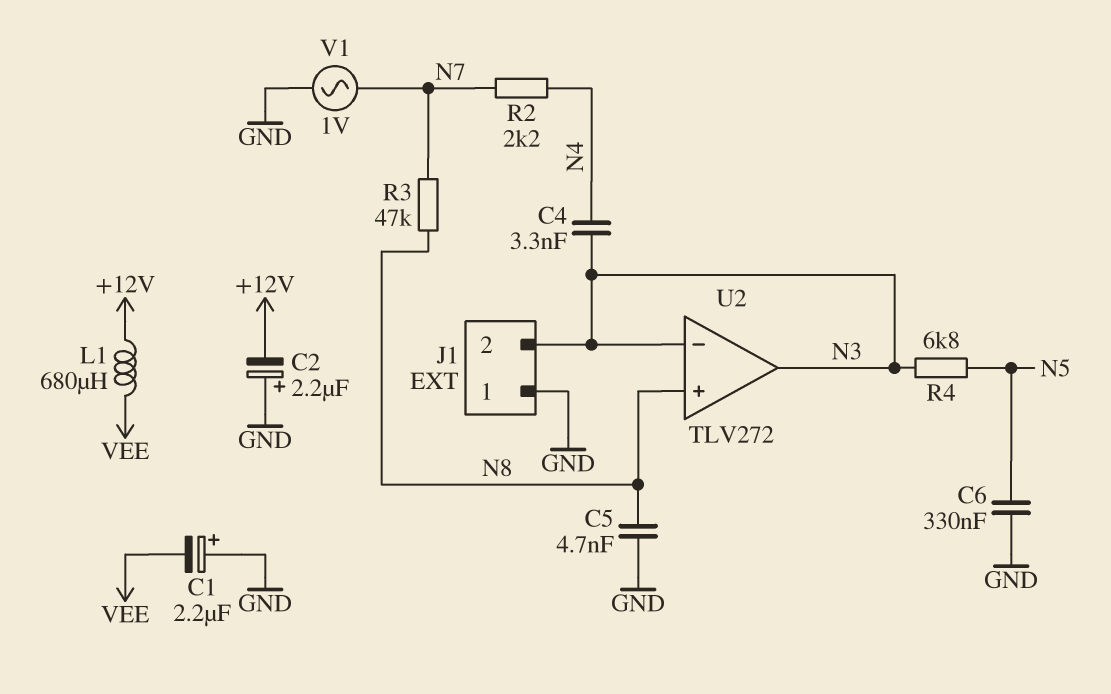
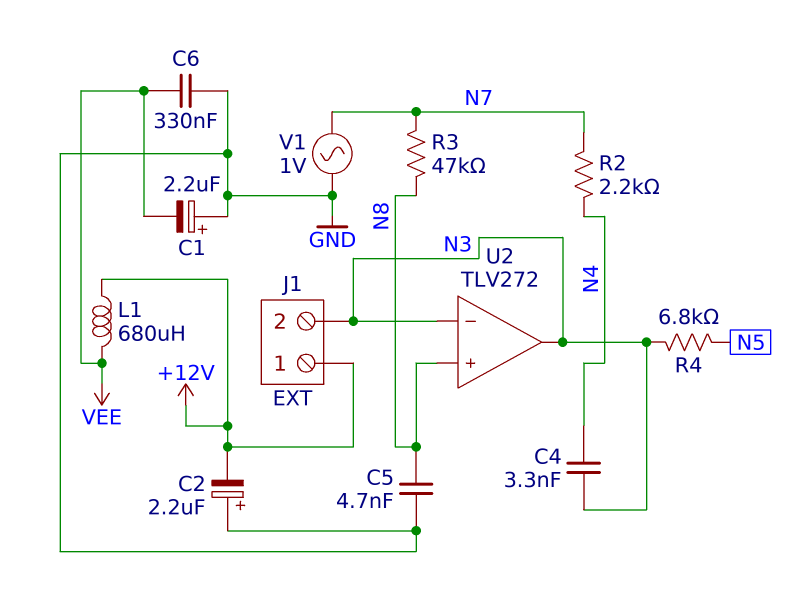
C6: 330nF (GND, N5) -> 330nF (GND, VEE)
J1 pin 1: GND -> +12V

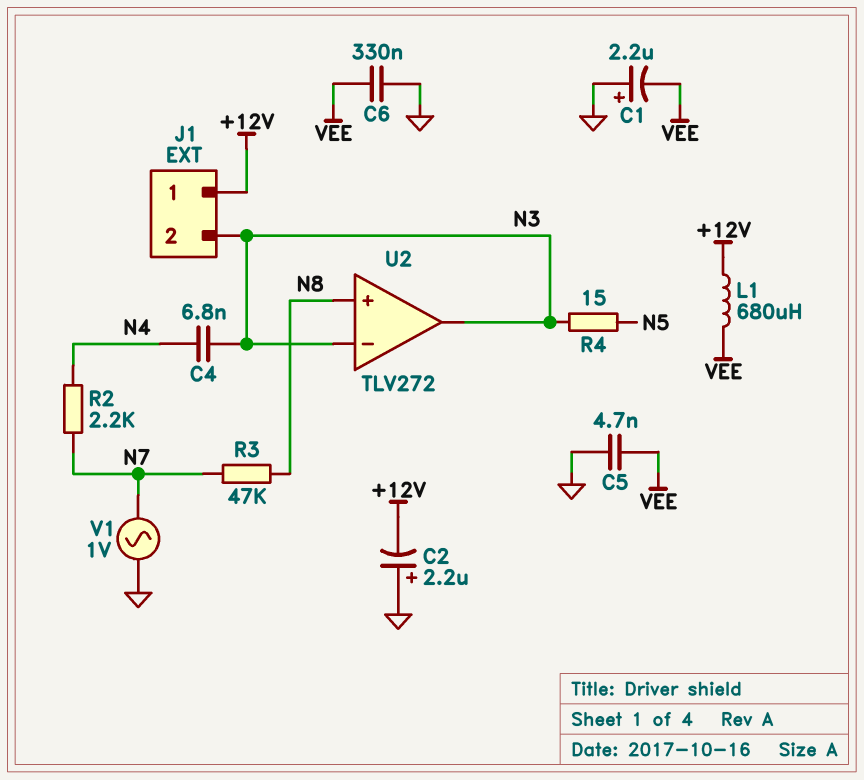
C4: 3.3nF (N3, N4) -> 6.8nF (N3, N4)
C5: 4.7nF (GND, N8) -> 4.7nF (GND, VEE)
R4: 6.8k (N3, N5) -> 15 (N3, N5)

